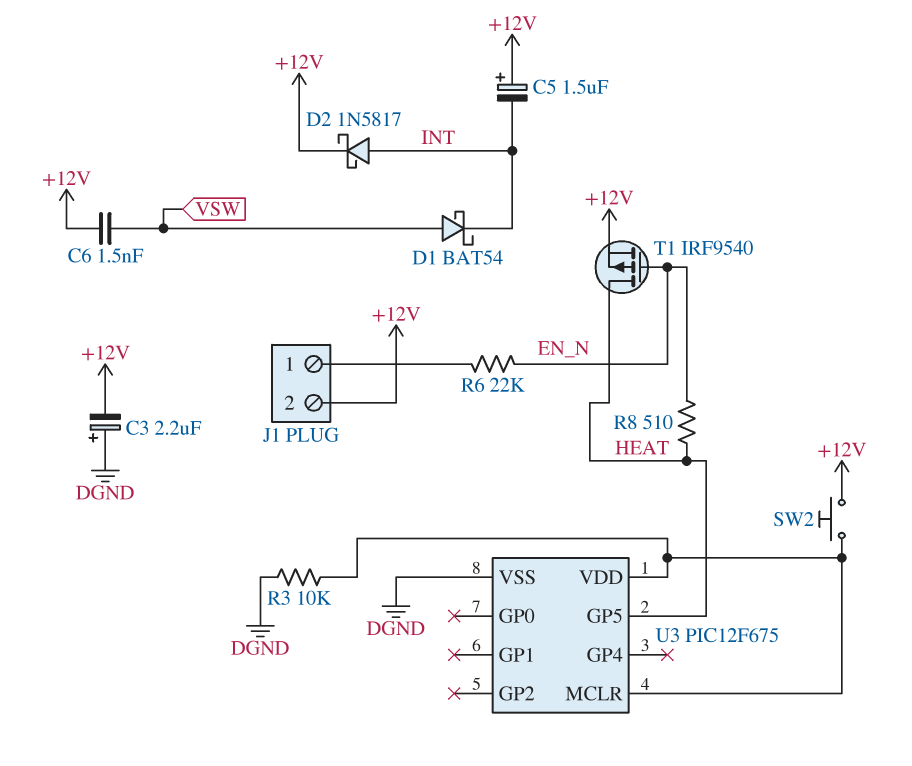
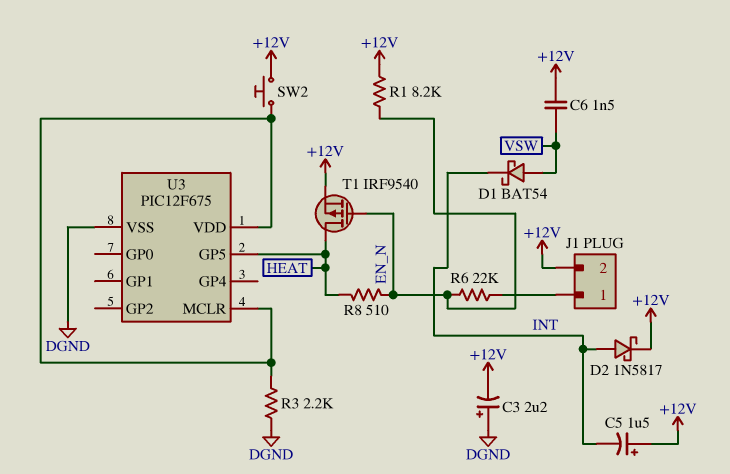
R1: none -> 8.2k (+12V, EN_N)
R3: 10k (DGND, U3/MCLR) -> 2.2k (DGND, U3/MCLR)

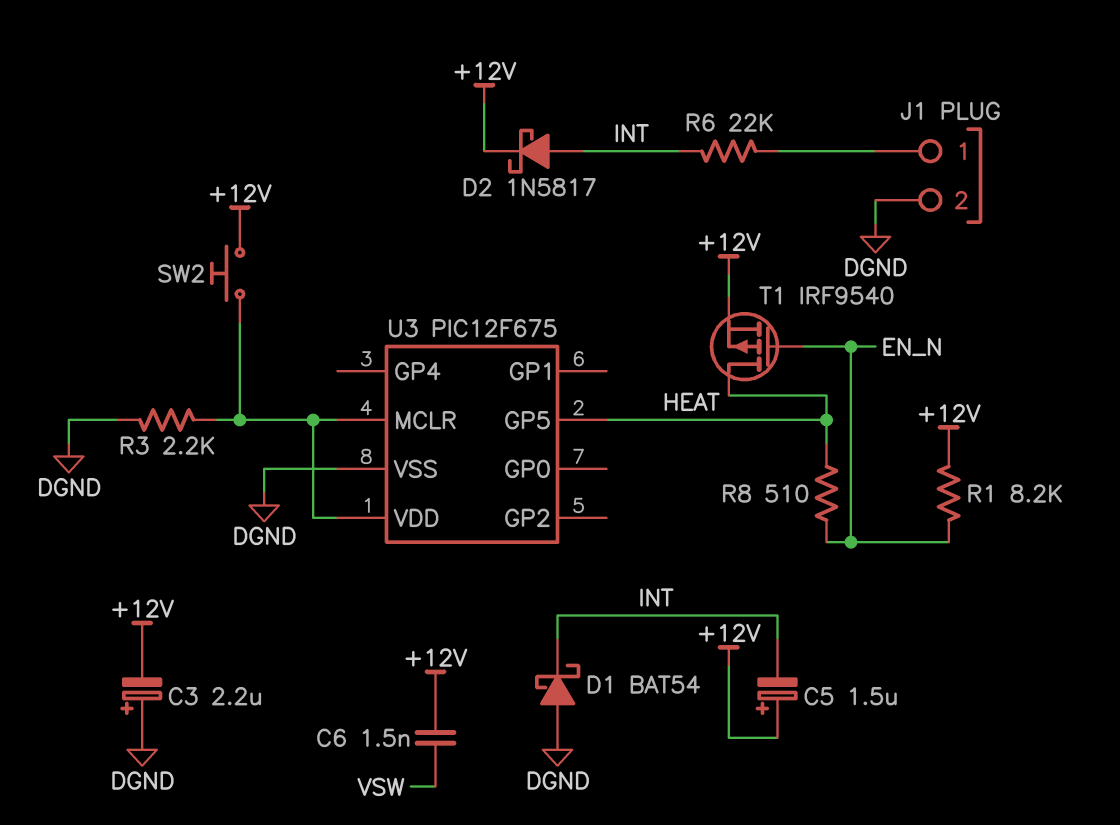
D1: schottky BAT54 (A VSW, K INT) -> schottky BAT54 (A DGND, K INT)
J1 pin 2: +12V -> DGND
R6: 22k (EN_N, J1/1) -> 22k (INT, J1/1)

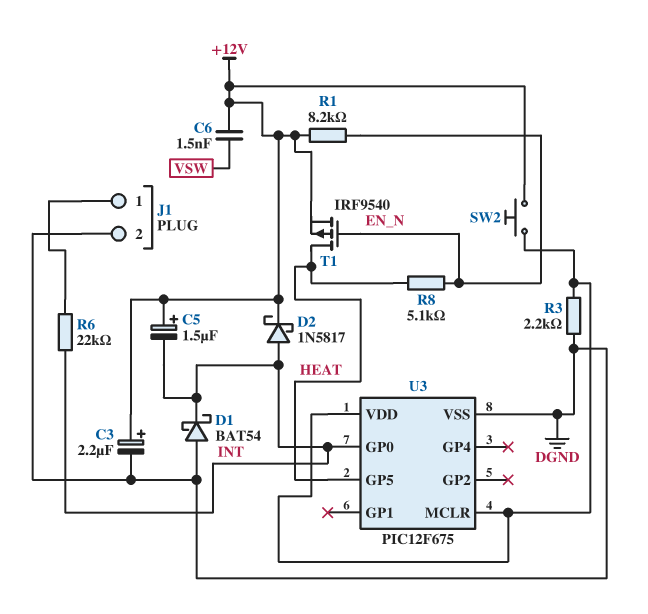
C3: 2.2uF (plus DGND, minus +12V) -> 2.2uF (plus +12V, minus DGND)
R8: 510 (EN_N, HEAT) -> 5.1k (EN_N, HEAT)
U3 pin GP0: none -> INT

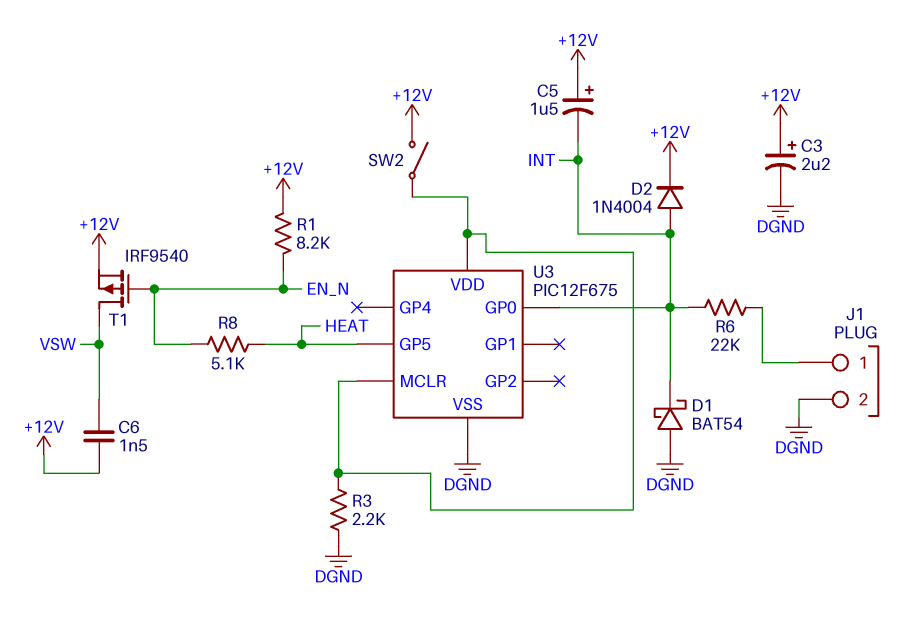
D2: schottky 1N5817 (A INT, K +12V) -> diode 1N4004 (A INT, K +12V)
SW2: button (+12V, U3/MCLR) -> switch (+12V, U3/MCLR)
T1: PMOS IRF9540 (G EN_N, D HEAT, S +12V) -> PMOS IRF9540 (G EN_N, D VSW, S +12V)

